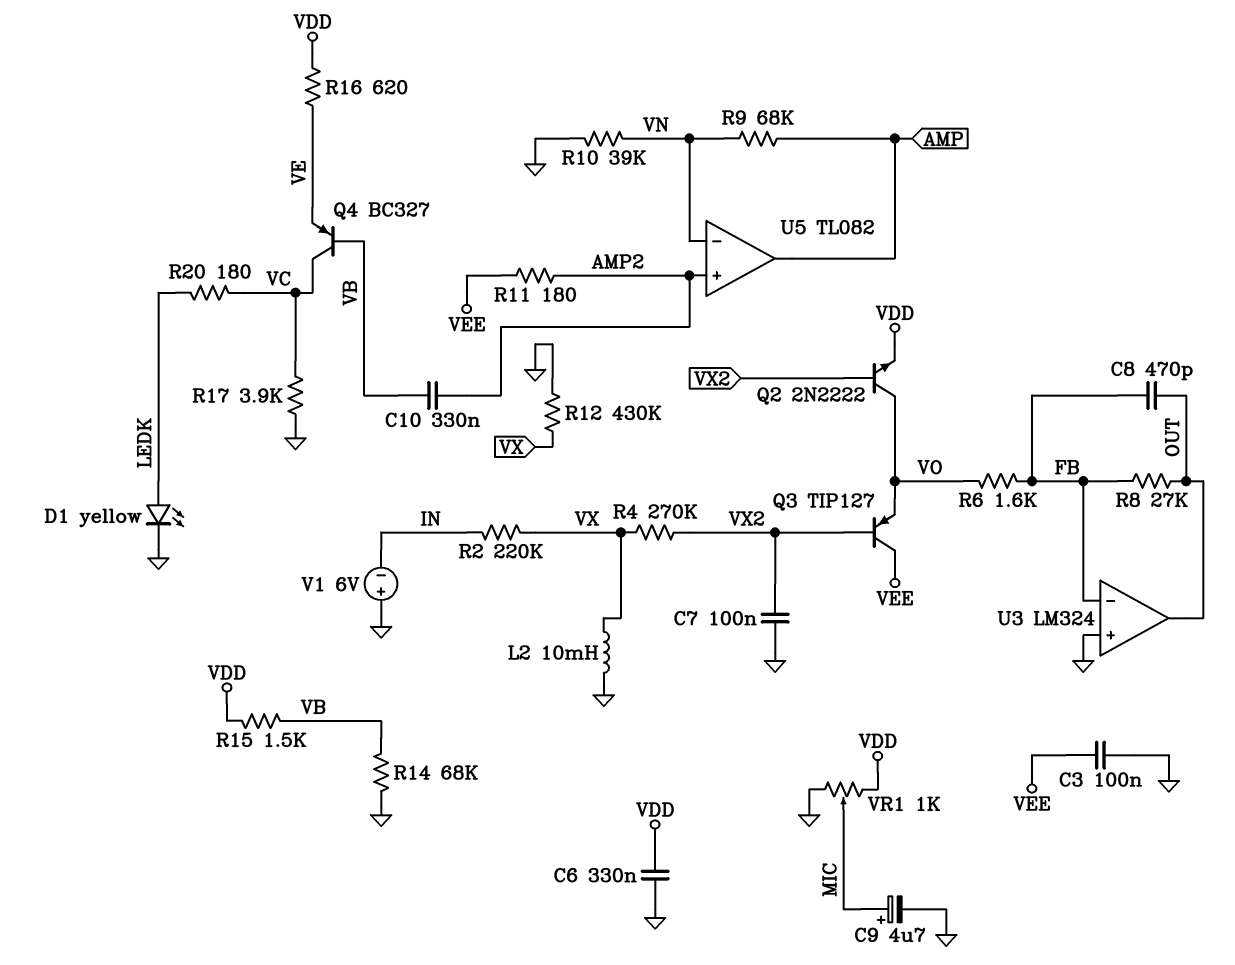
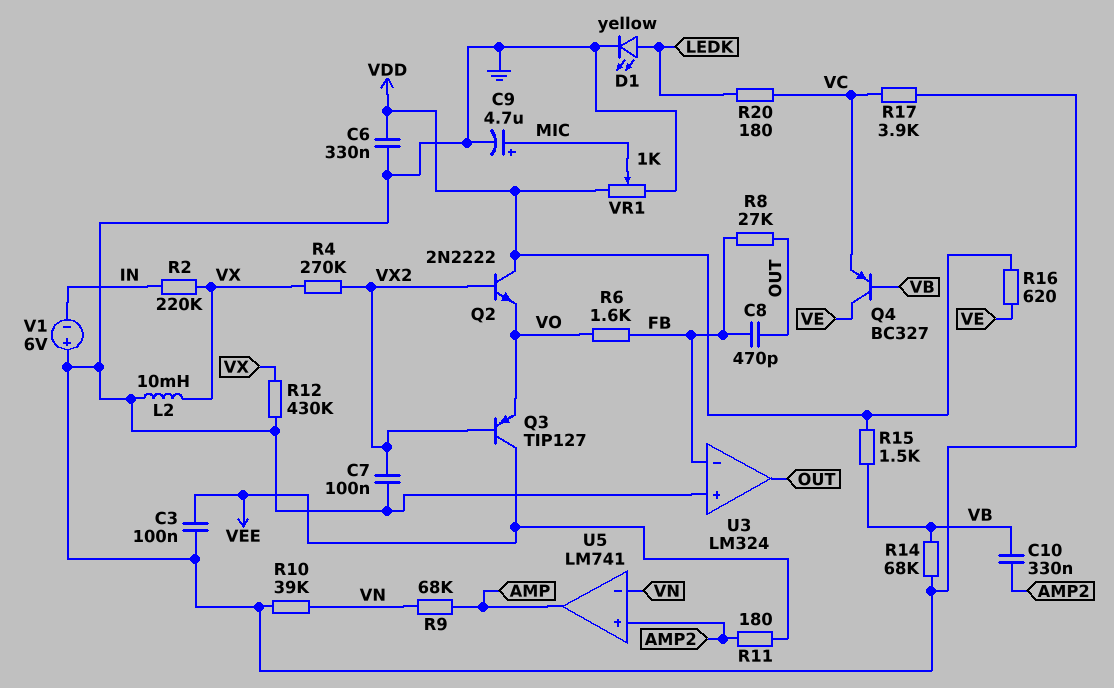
Q2: NPN 2N2222 (B VX2, C VO, E VDD) -> NPN 2N2222 (B VX2, C VDD, E VO)
Q4: PNP BC327 (B VB, C VC, E VE) -> PNP BC327 (B VB, C VE, E VC)
U5: TL082 -> LM741

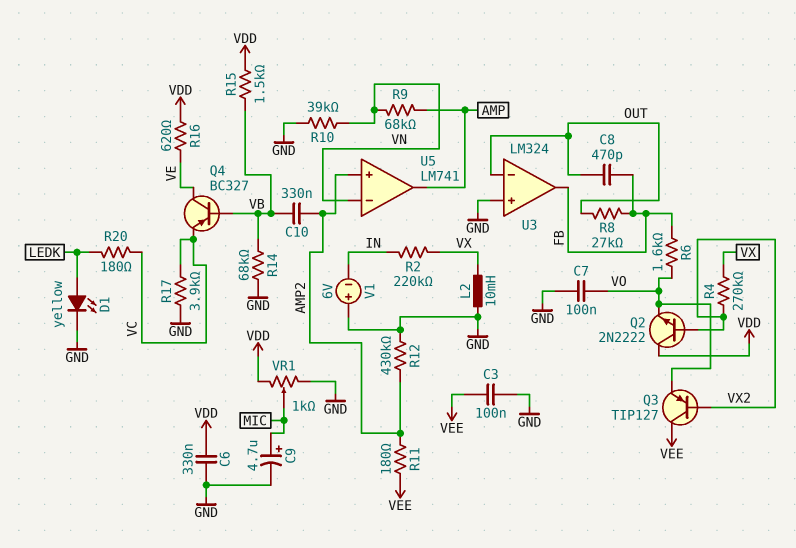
C7: 100nF (GND, VX2) -> 100nF (GND, VO)
R12: 430k (GND, VX) -> 430k (AMP2, GND)
U3 pin in-: FB -> OUT
U3 pin out: OUT -> FB

